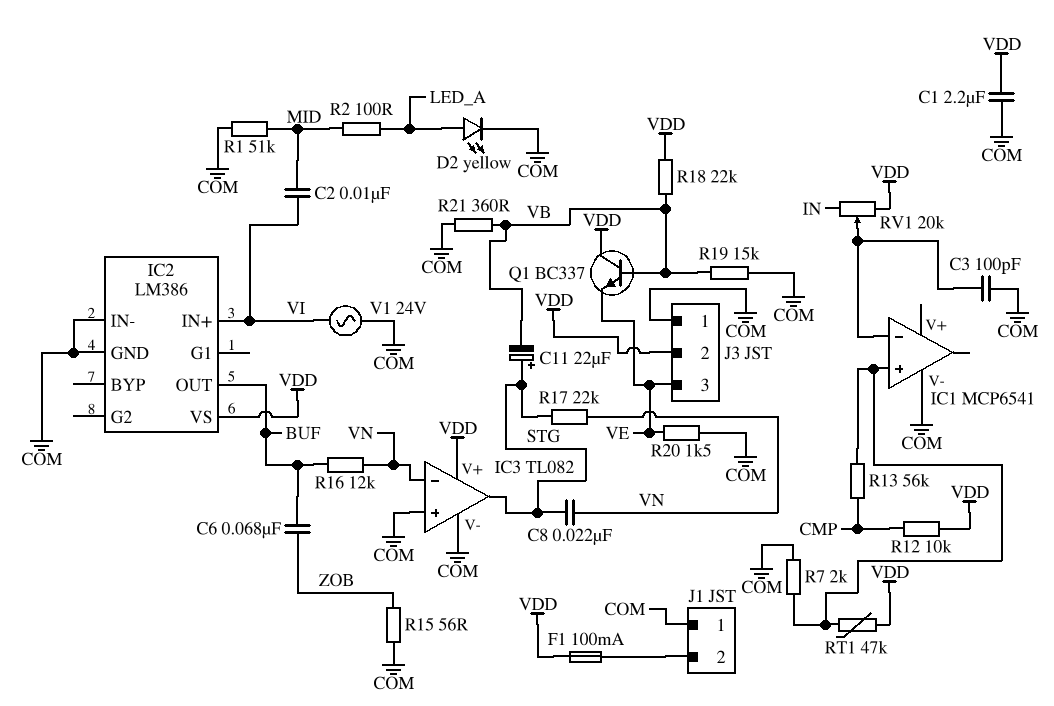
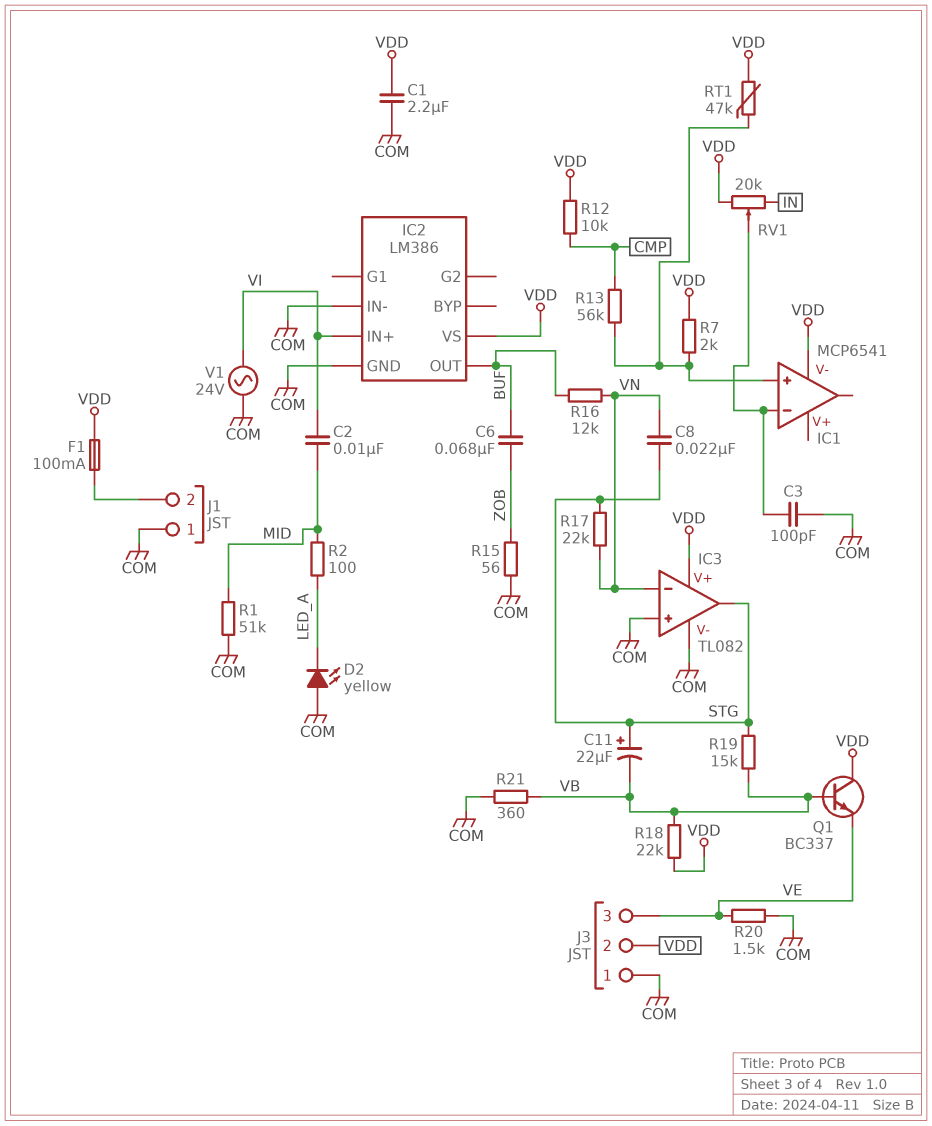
D2: LED yellow (A LED_A, K COM) -> LED yellow (A COM, K LED_A)
IC1 pin V-: COM -> VDD
R7: 2k (COM, IC1/in+) -> 2k (IC1/in+, VDD)
R19: 15k (COM, VB) -> 15k (STG, VB)

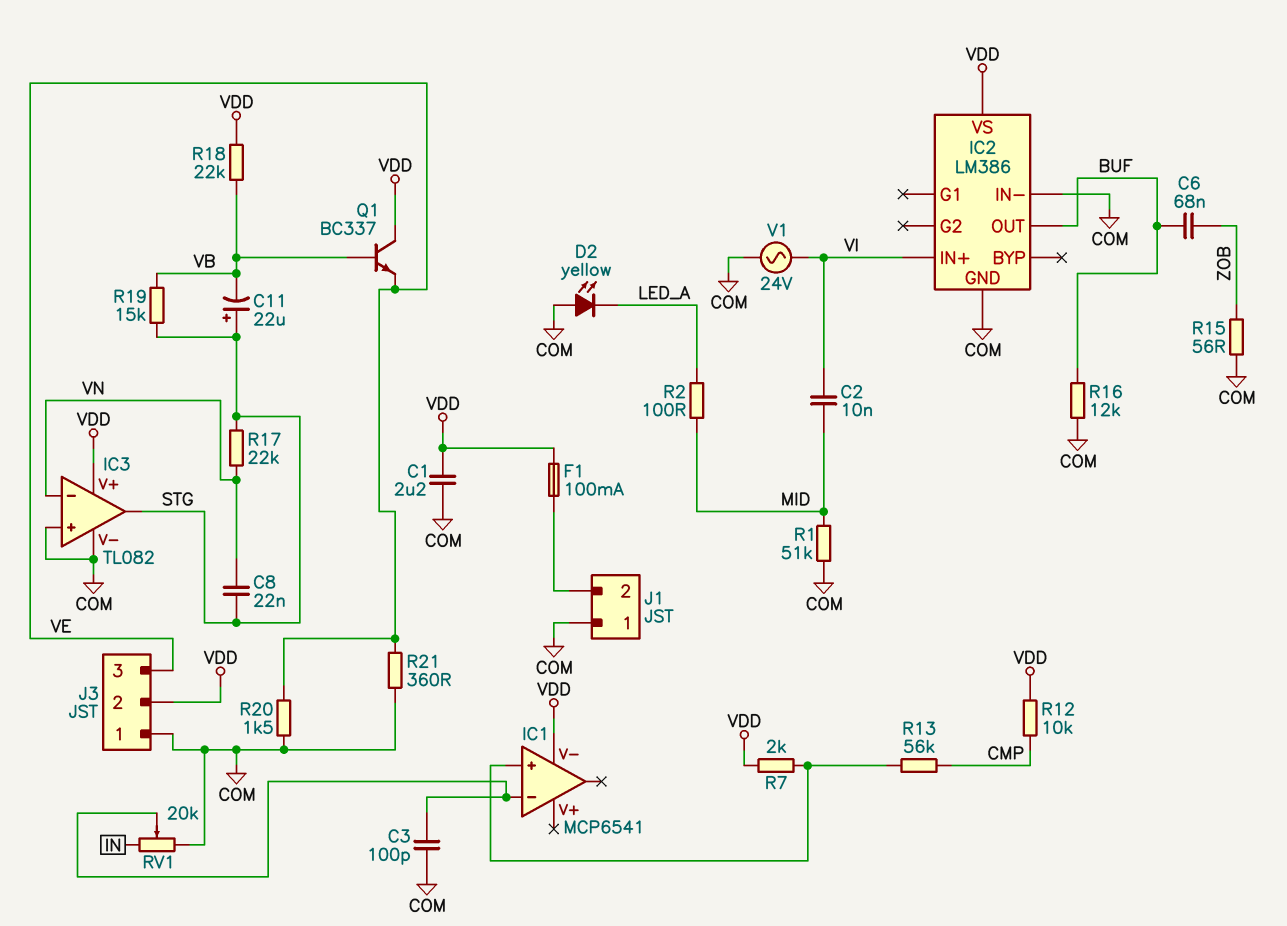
R16: 12k (BUF, VN) -> 12k (BUF, COM)
R21: 360 (COM, VB) -> 360 (COM, VE)
RT1: 47k (IC1/in+, VDD) -> none
RV1: 20k (IN, VDD, wiper IC1/in-) -> 20k (COM, IN, wiper IC1/in-)

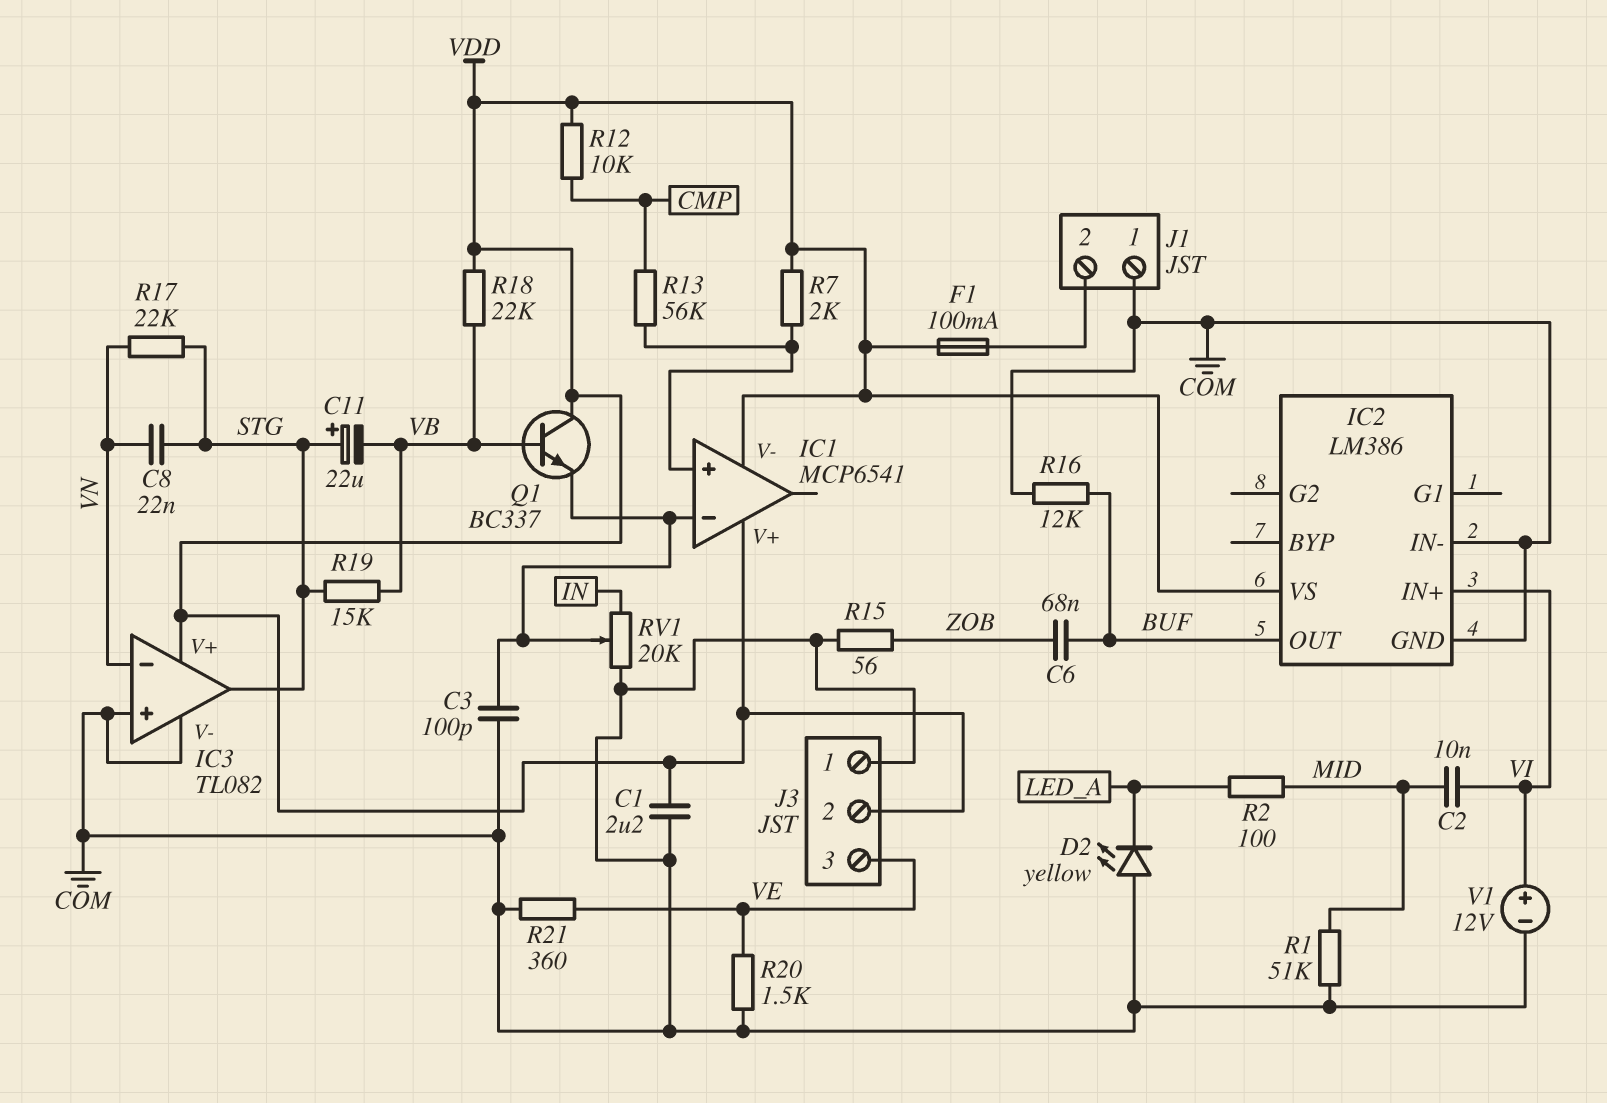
IC1 pin V+: none -> VDD
Q1: NPN BC337 (B VB, C VDD, E VE) -> NPN BC337 (B VB, C VDD, E IC1/in-)
V1: AC 24V (COM, VI) -> 12V (plus VI, minus COM)

